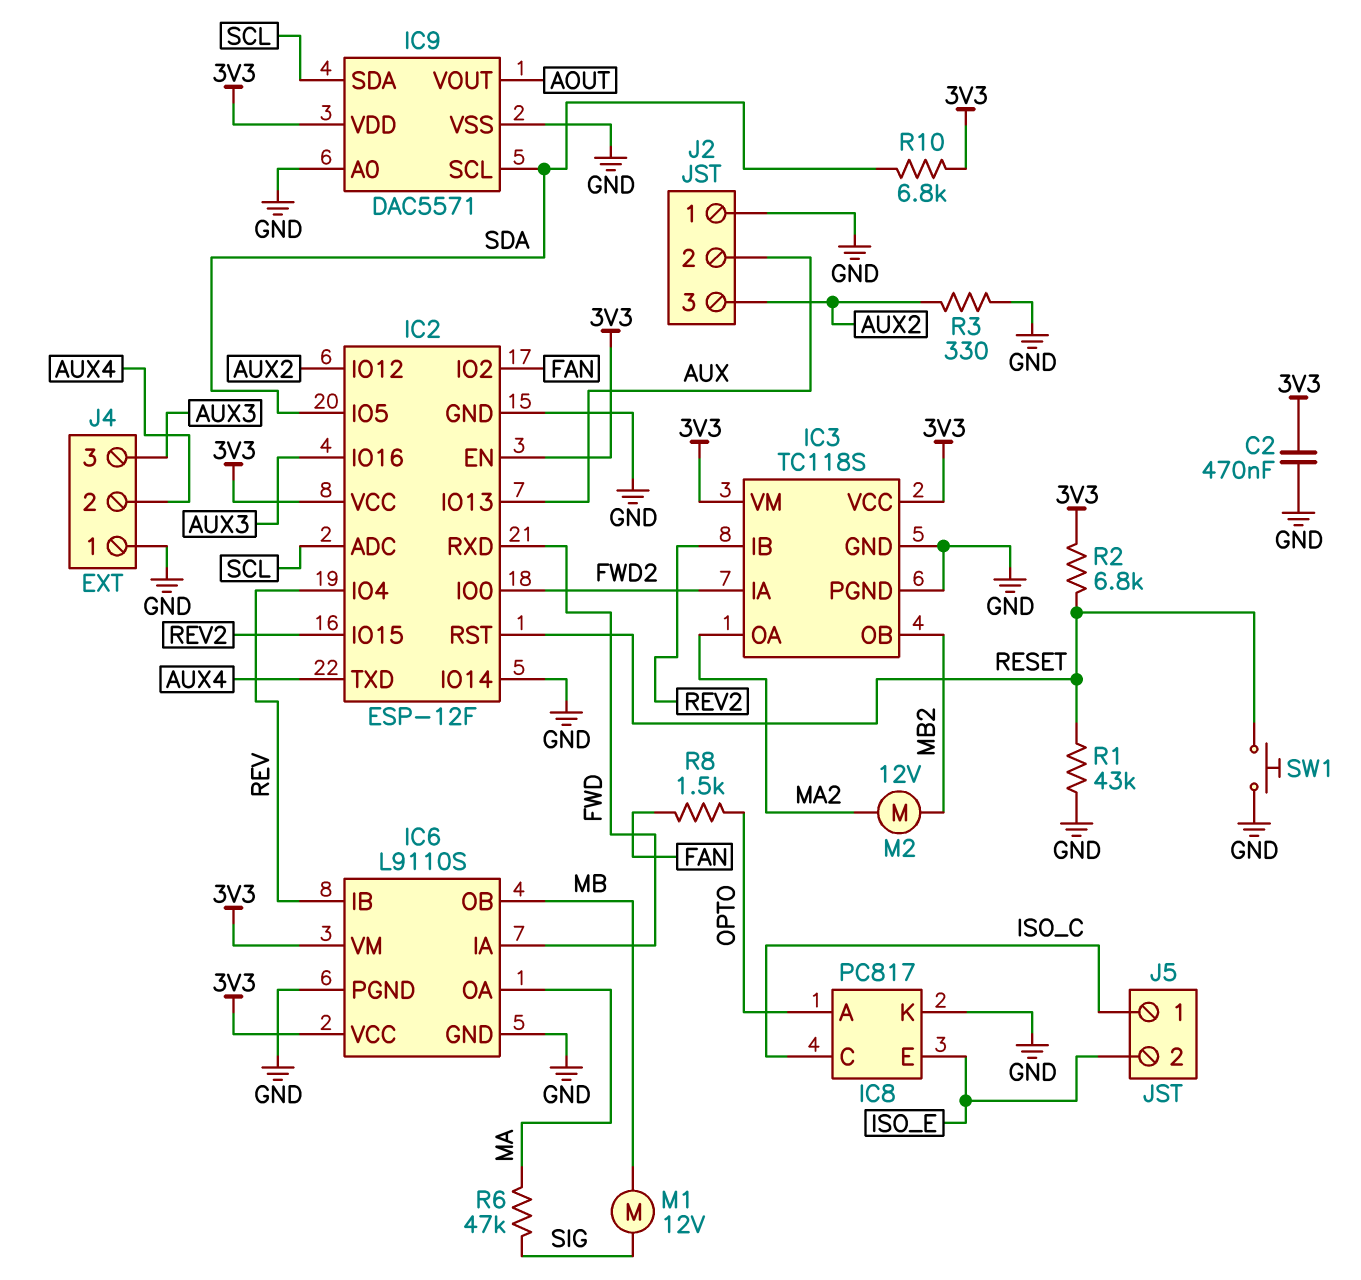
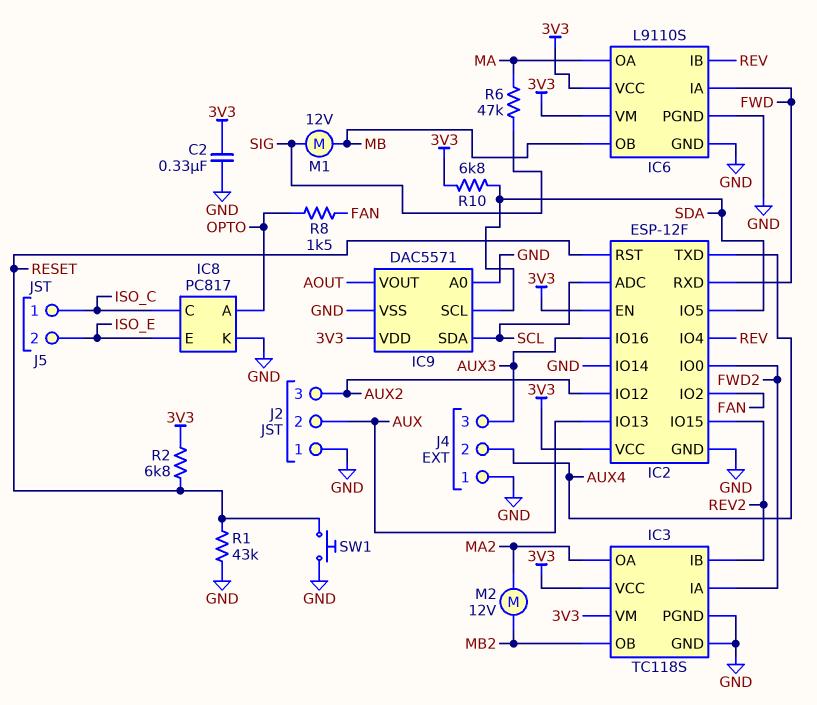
C2: 470nF (3V3, GND) -> 330nF (3V3, GND)
R3: 330 (AUX2, GND) -> none

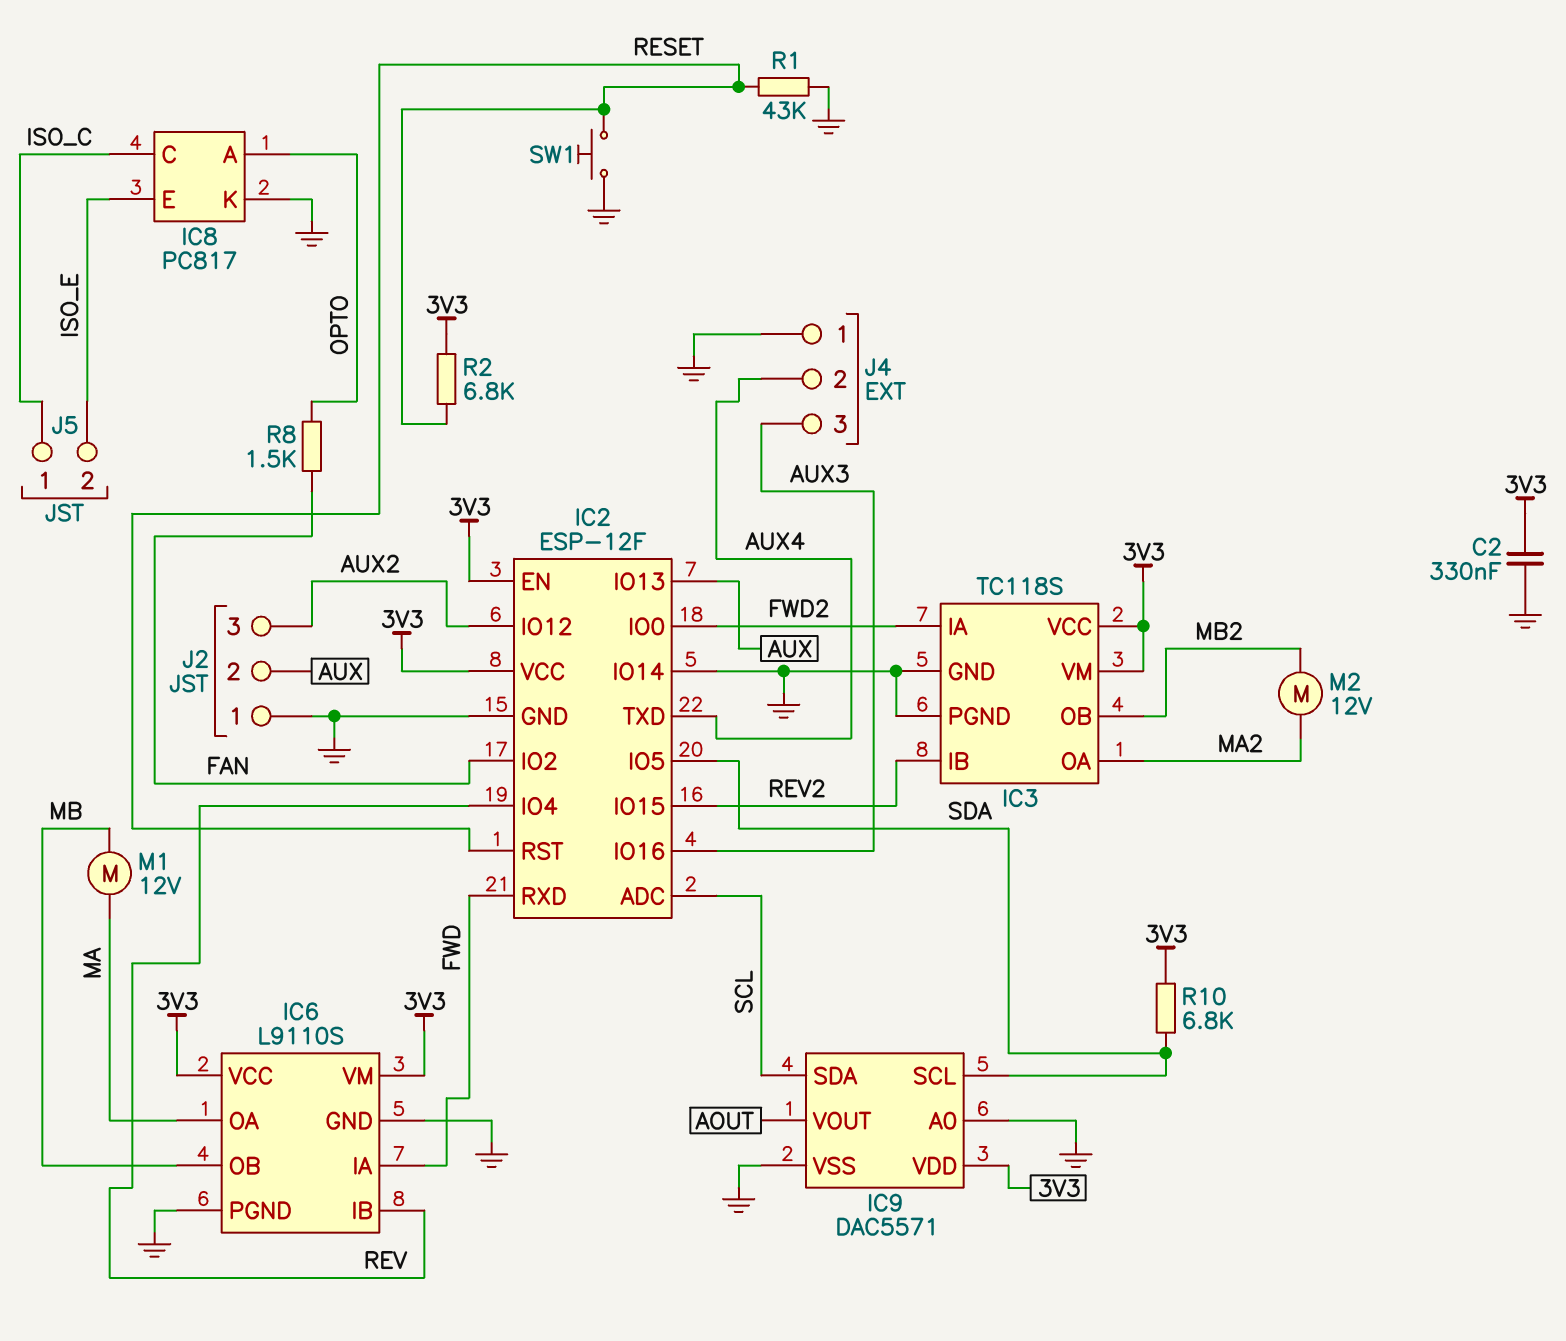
M1: motor 12V (MB, SIG) -> motor 12V (MA, MB)
R6: 47k (MA, SIG) -> none

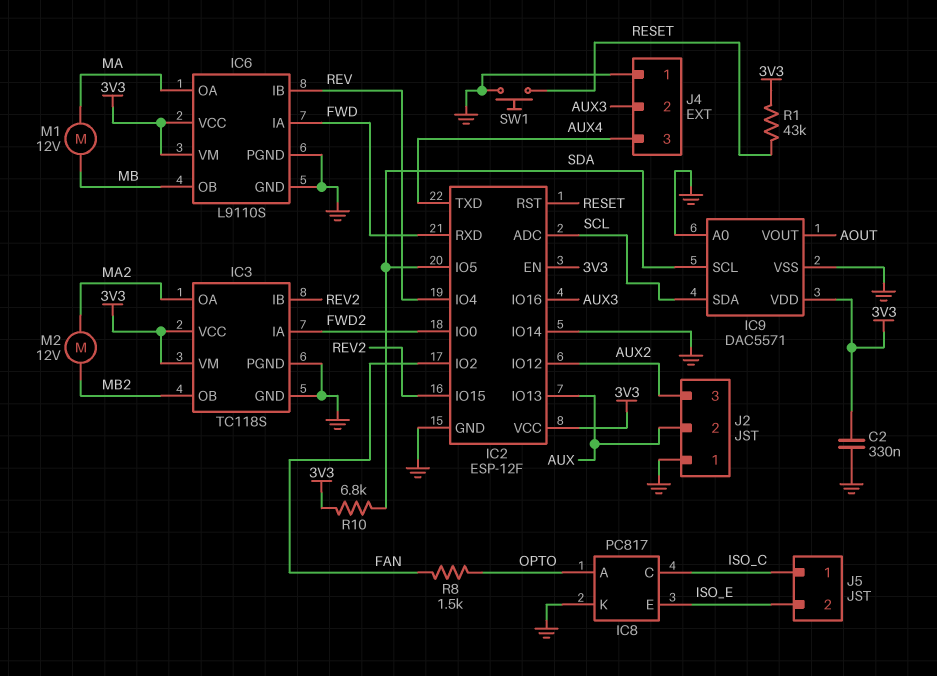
J4 pin 2: AUX4 -> AUX3
J4 pin 3: AUX3 -> AUX4
R1: 43k (GND, RESET) -> 43k (3V3, RESET)
R2: 6.8k (3V3, RESET) -> none

